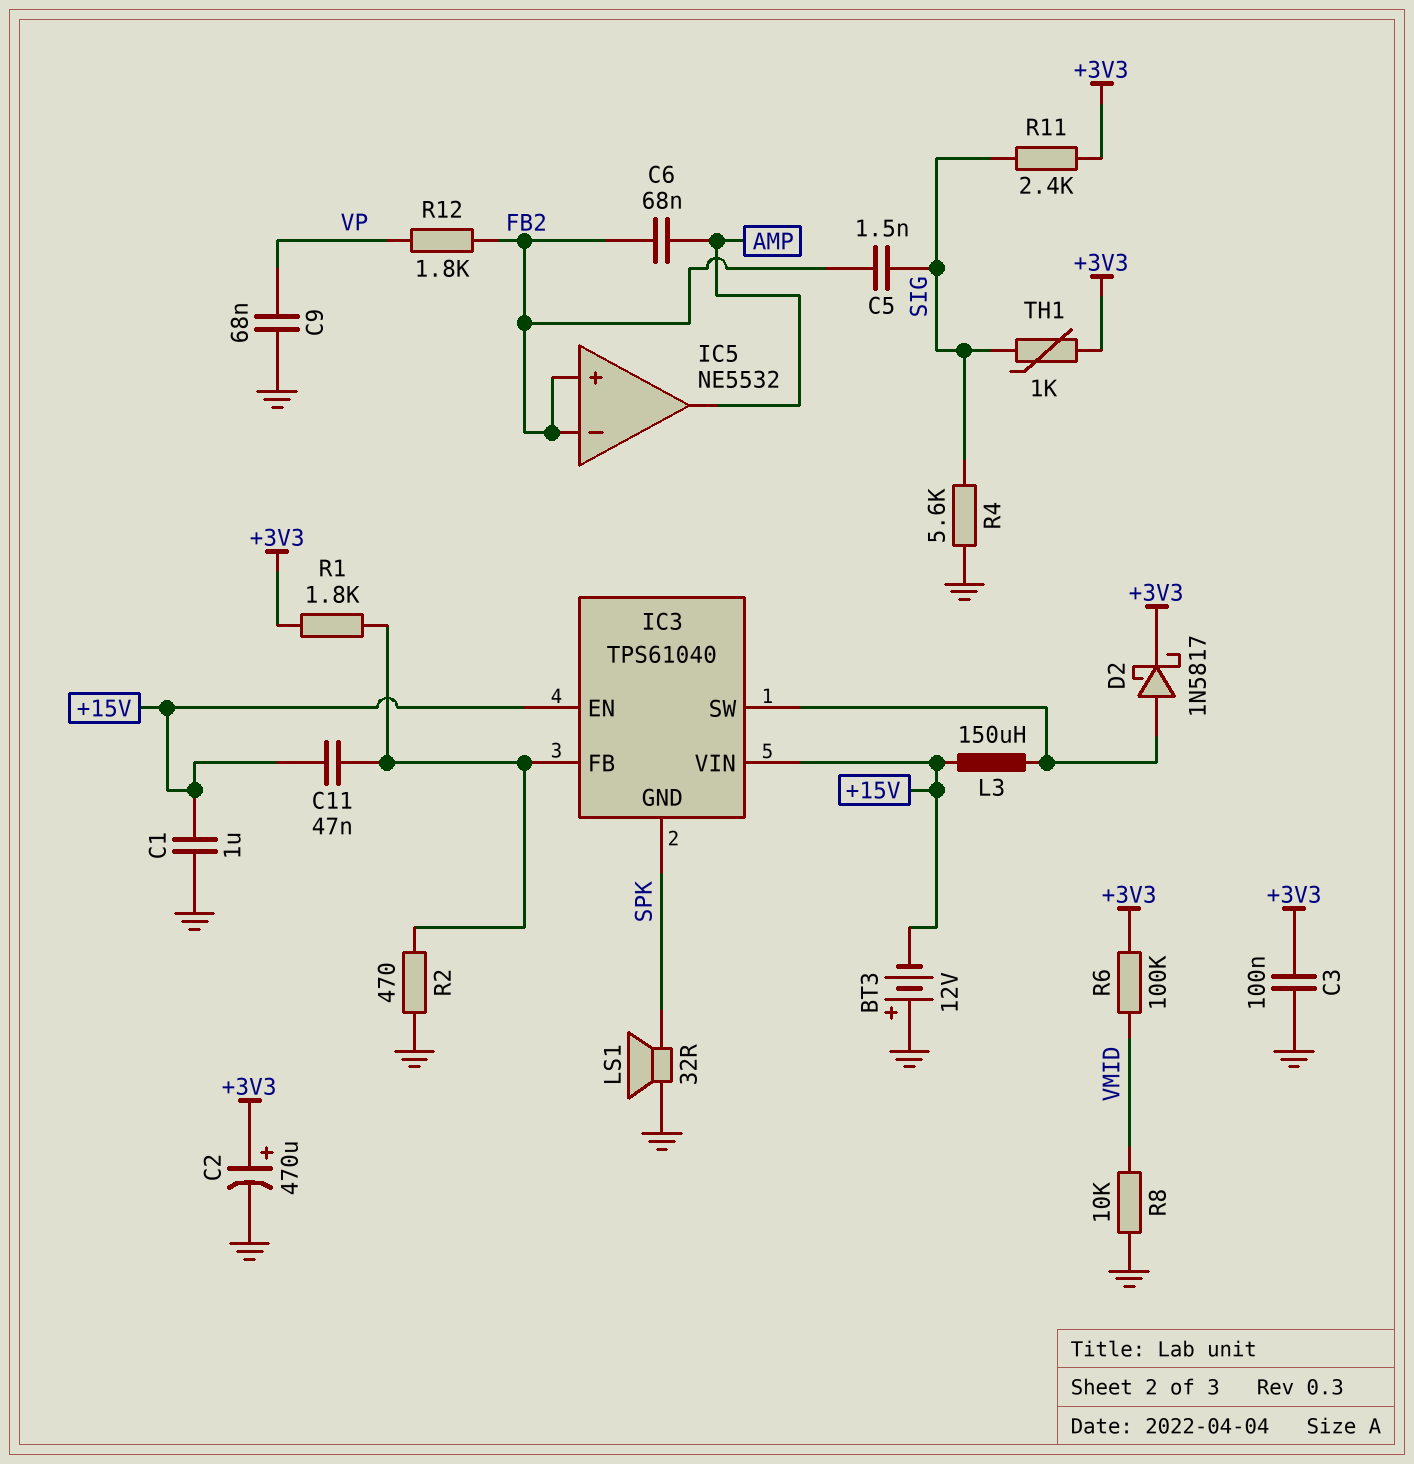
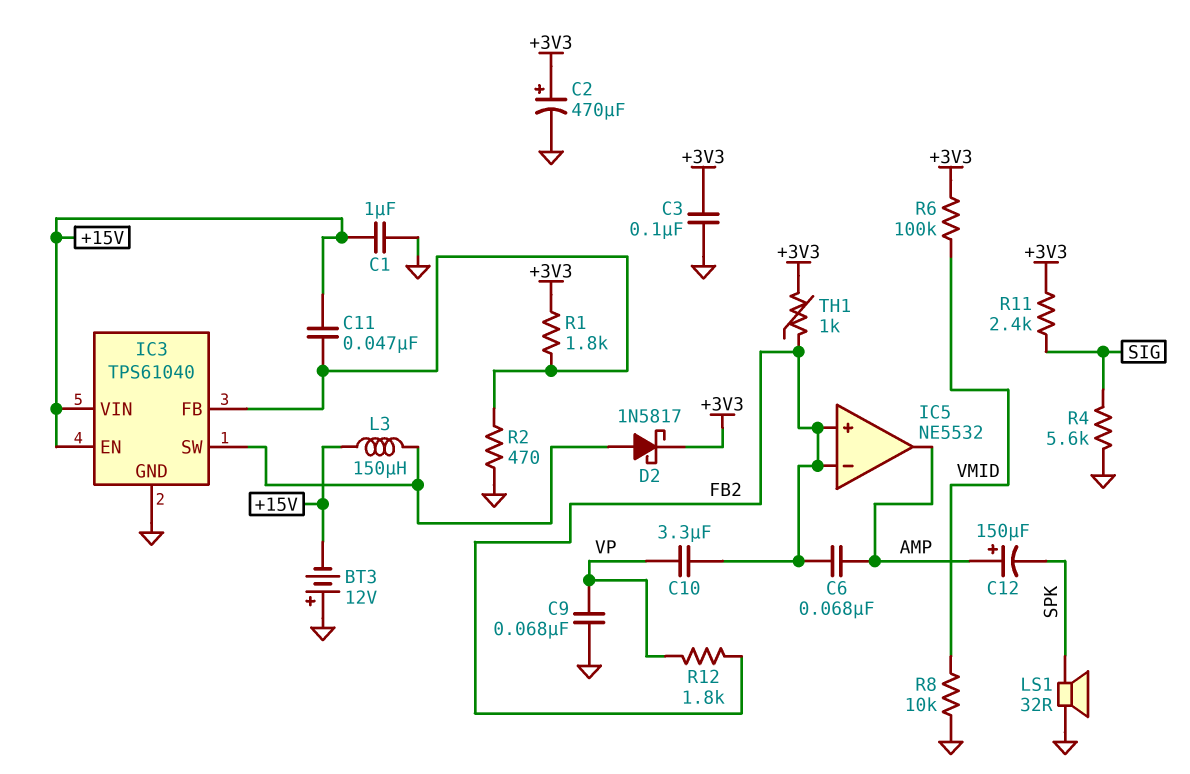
C5: 1.5nF (FB2, SIG) -> none
C10: none -> 3.3uF (FB2, VP)
C12: none -> 150uF (plus AMP, minus SPK)
IC3 pin GND: SPK -> GND
TH1: 1k (+3V3, SIG) -> 1k (+3V3, FB2)

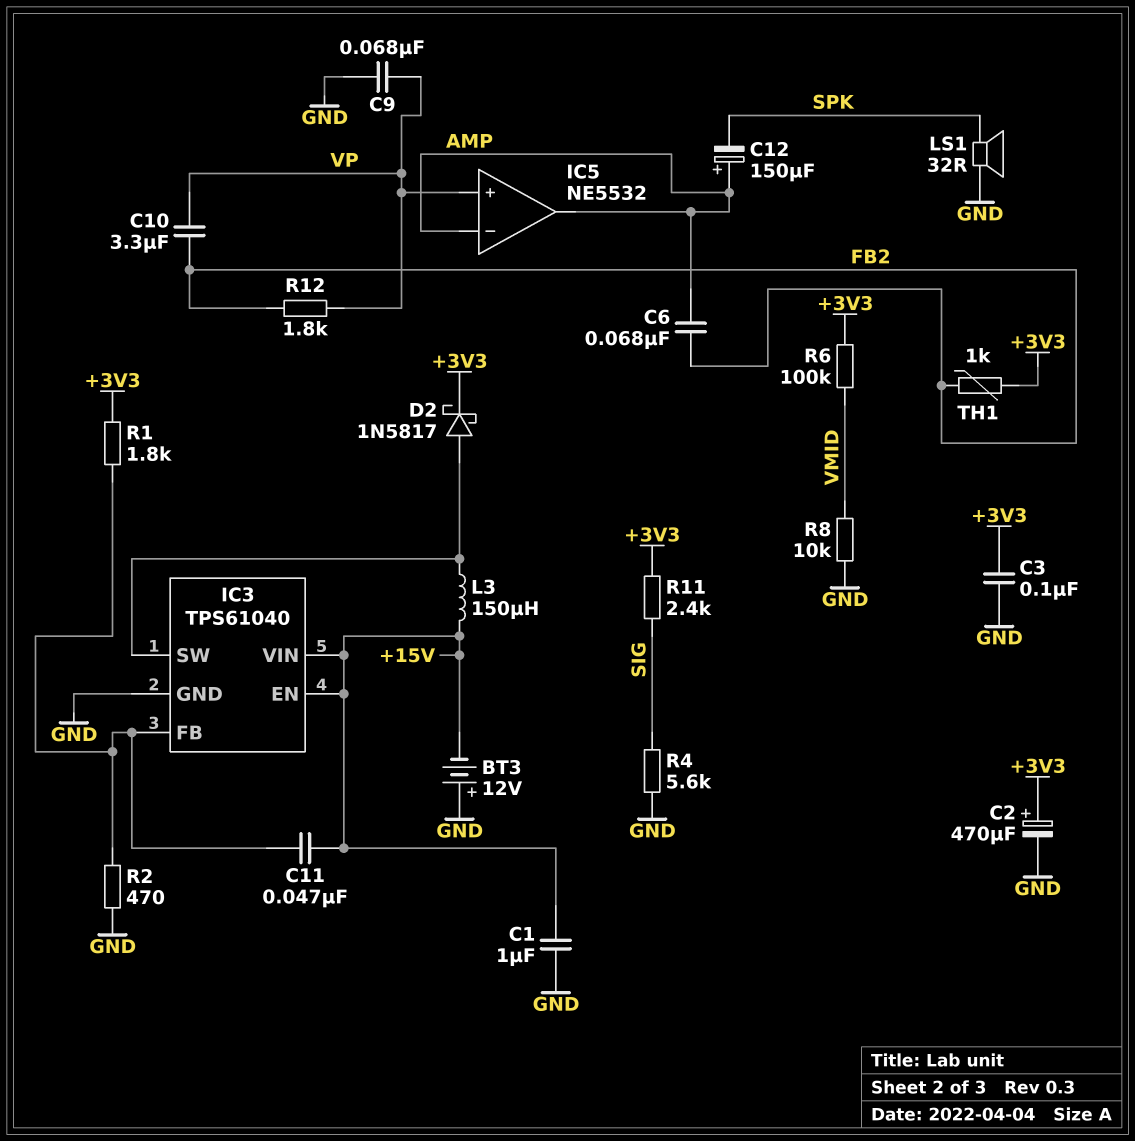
IC5 pin in+: FB2 -> VP
IC5 pin in-: FB2 -> AMP

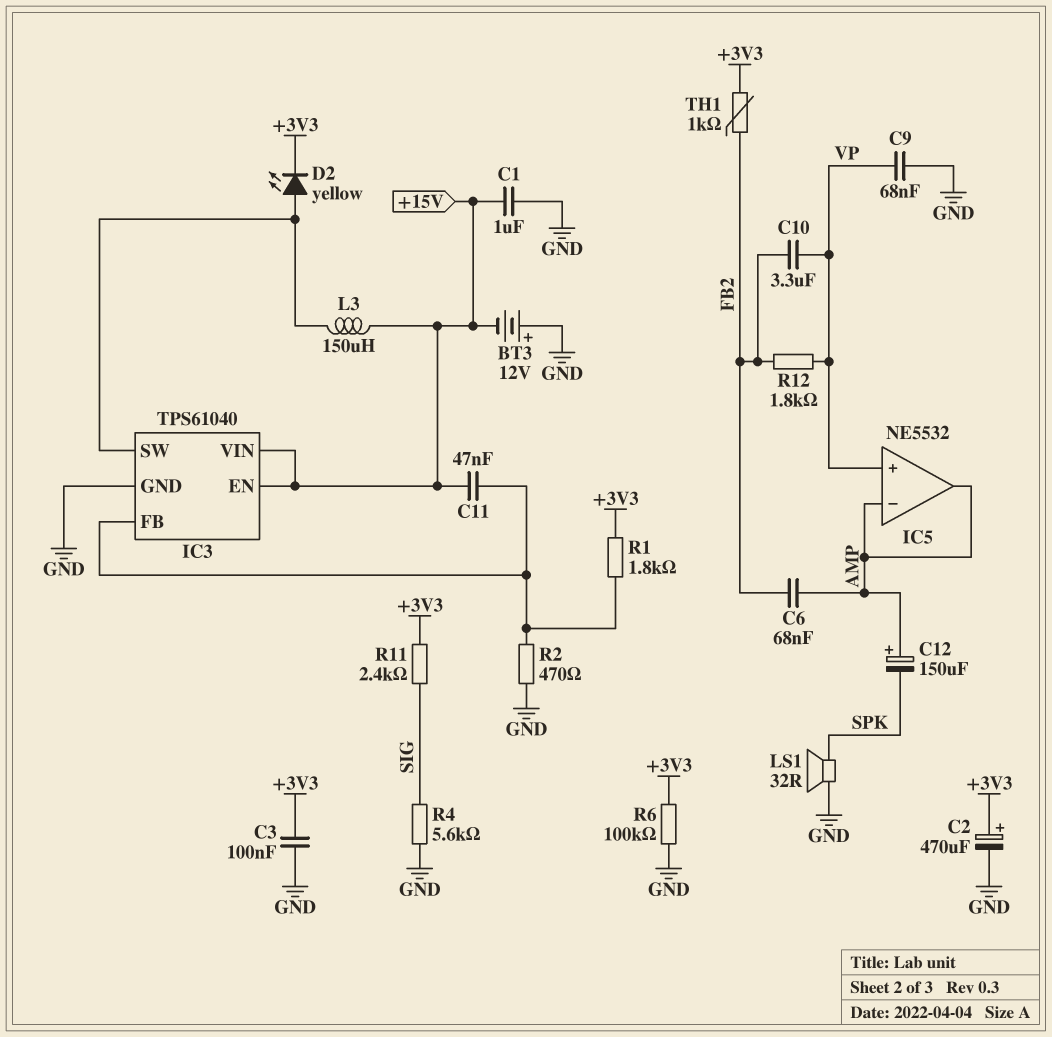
D2: schottky 1N5817 (A IC3/SW, K +3V3) -> LED yellow (A IC3/SW, K +3V3)
R6: 100k (+3V3, VMID) -> 100k (+3V3, GND)
R8: 10k (GND, VMID) -> none

